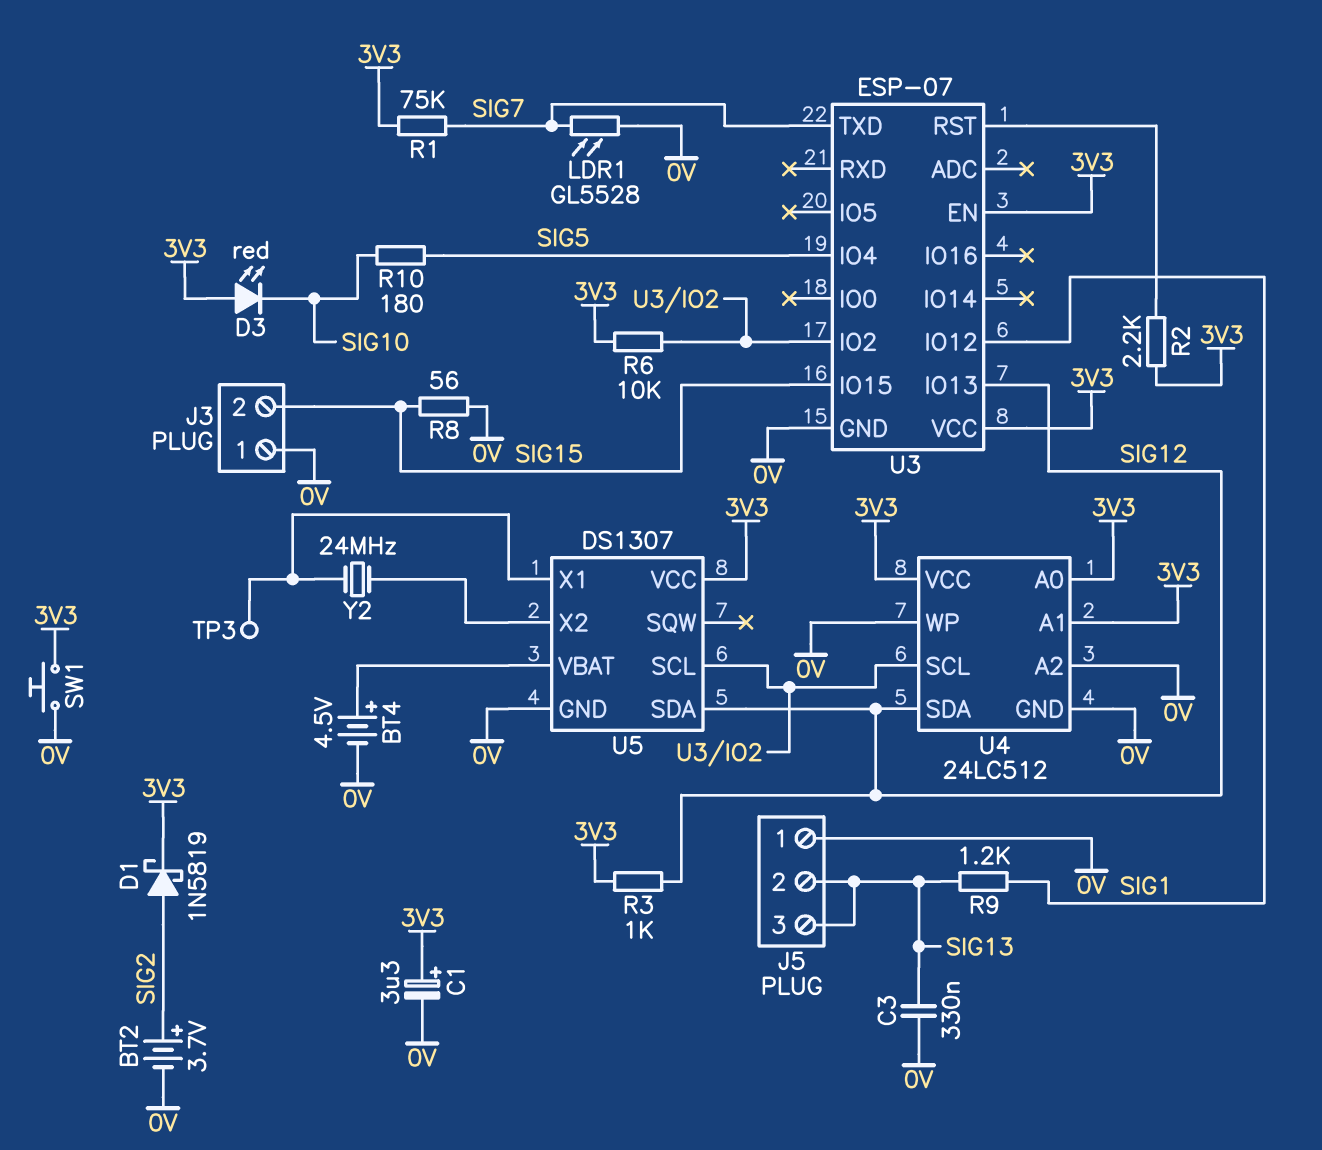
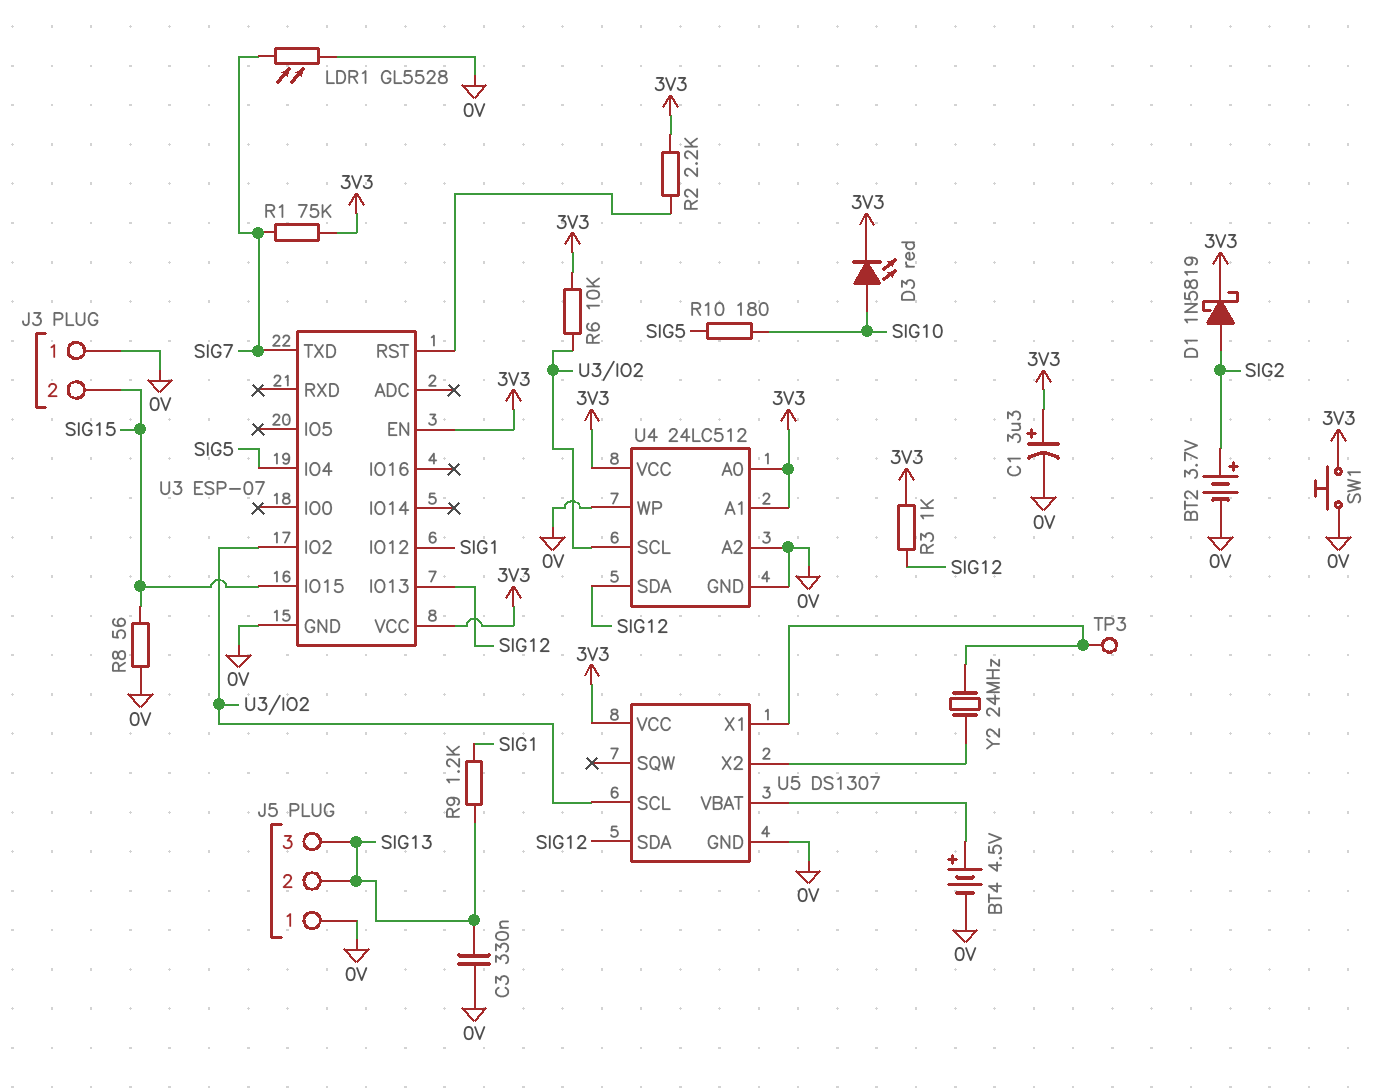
D3: LED red (A 3V3, K SIG10) -> LED red (A SIG10, K 3V3)

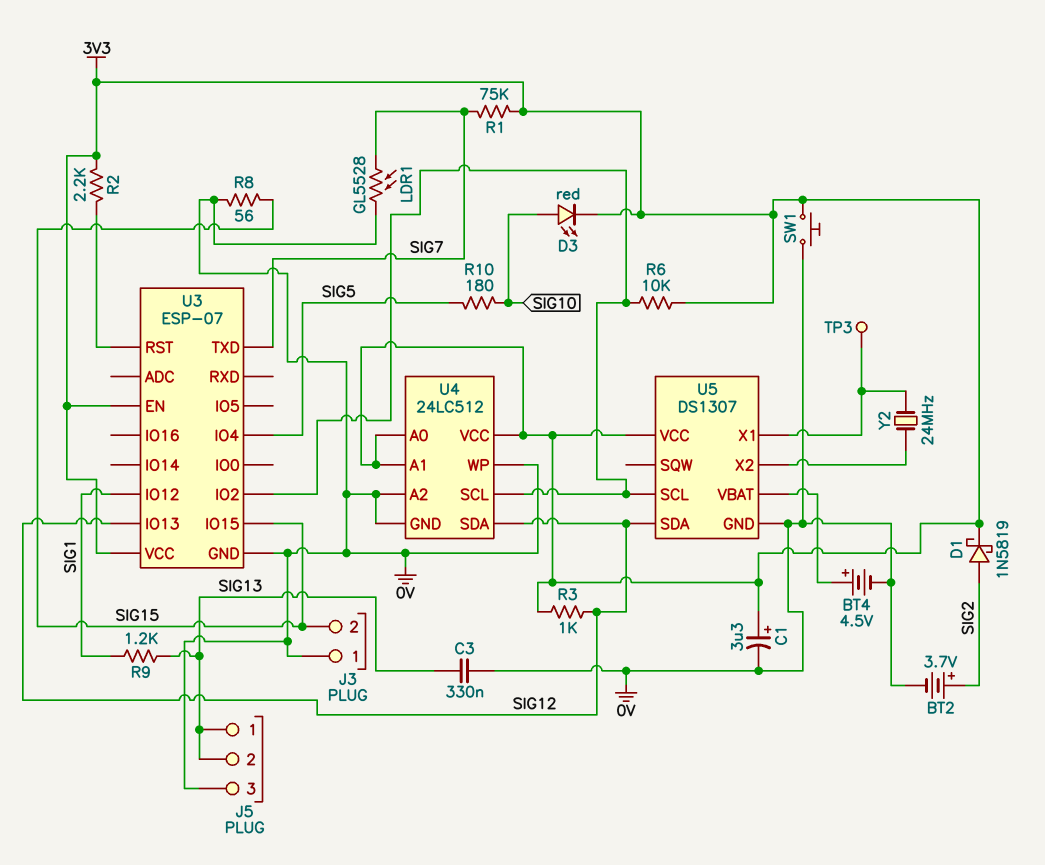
J5 pin 1: 0V -> SIG13
J5 pin 3: SIG13 -> 0V

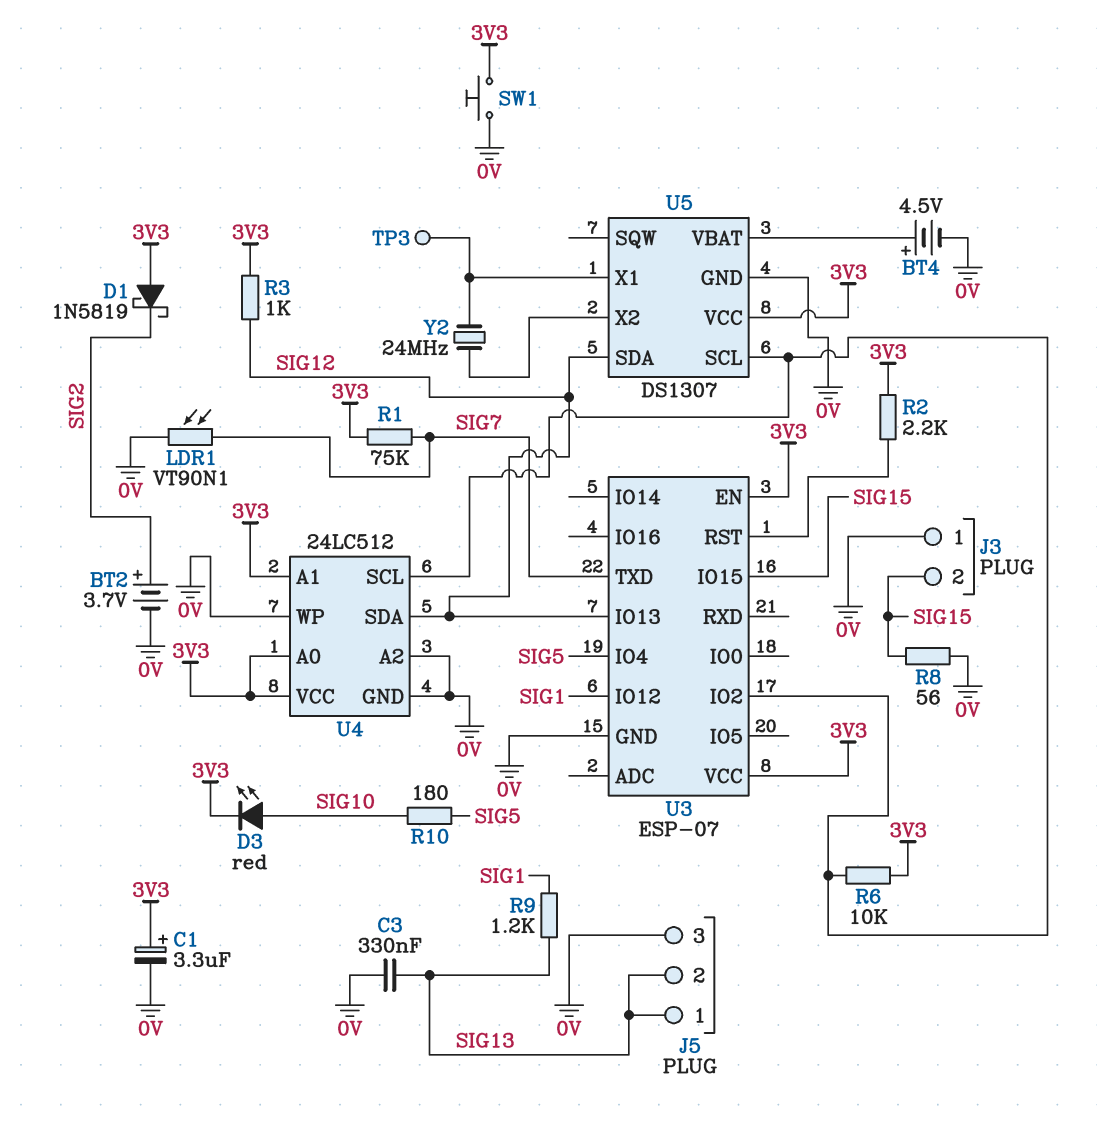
D1: schottky 1N5819 (A SIG2, K 3V3) -> schottky 1N5819 (A 3V3, K SIG2)
LDR1: GL5528 (0V, SIG7) -> VT90N1 (0V, SIG7)

